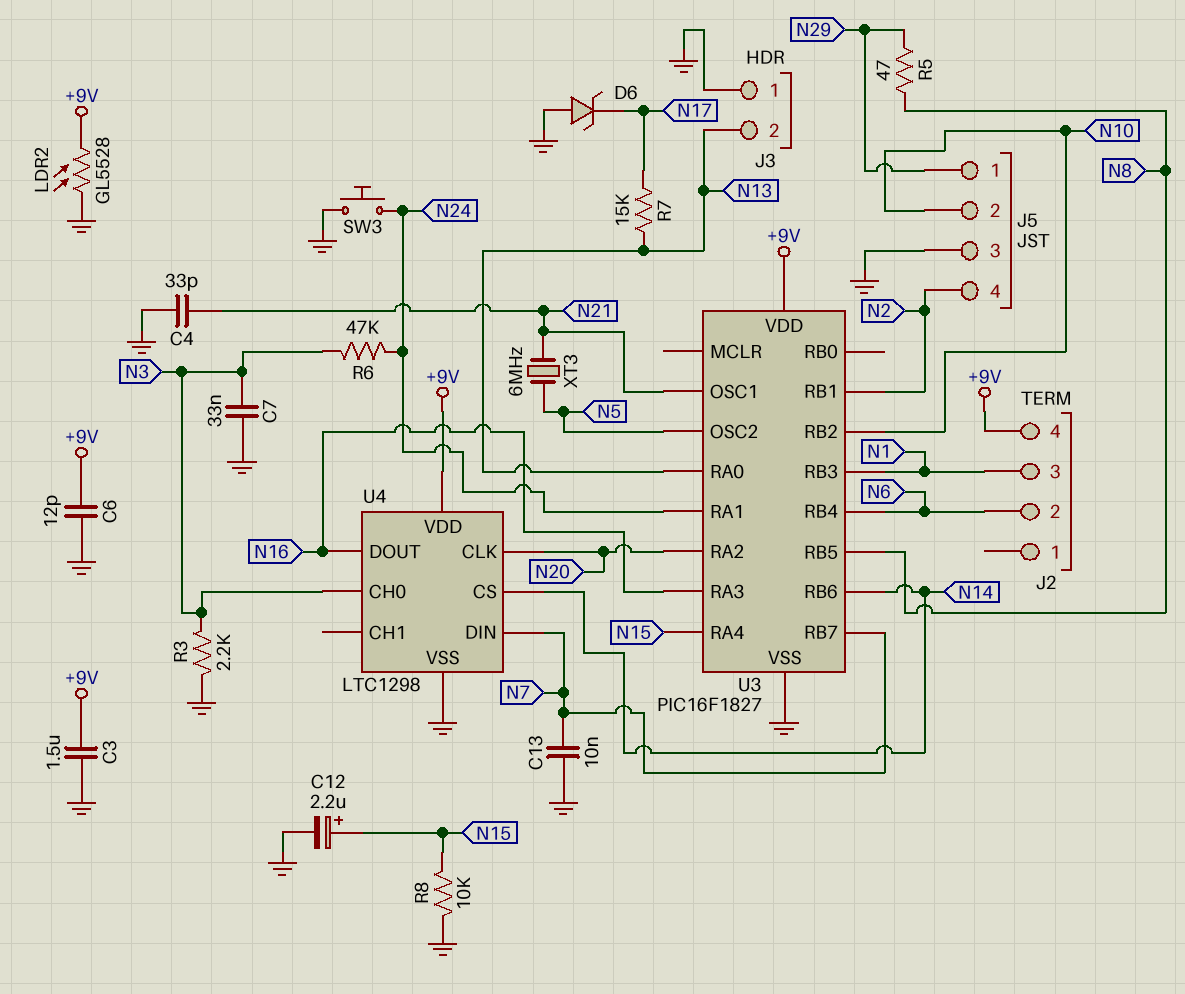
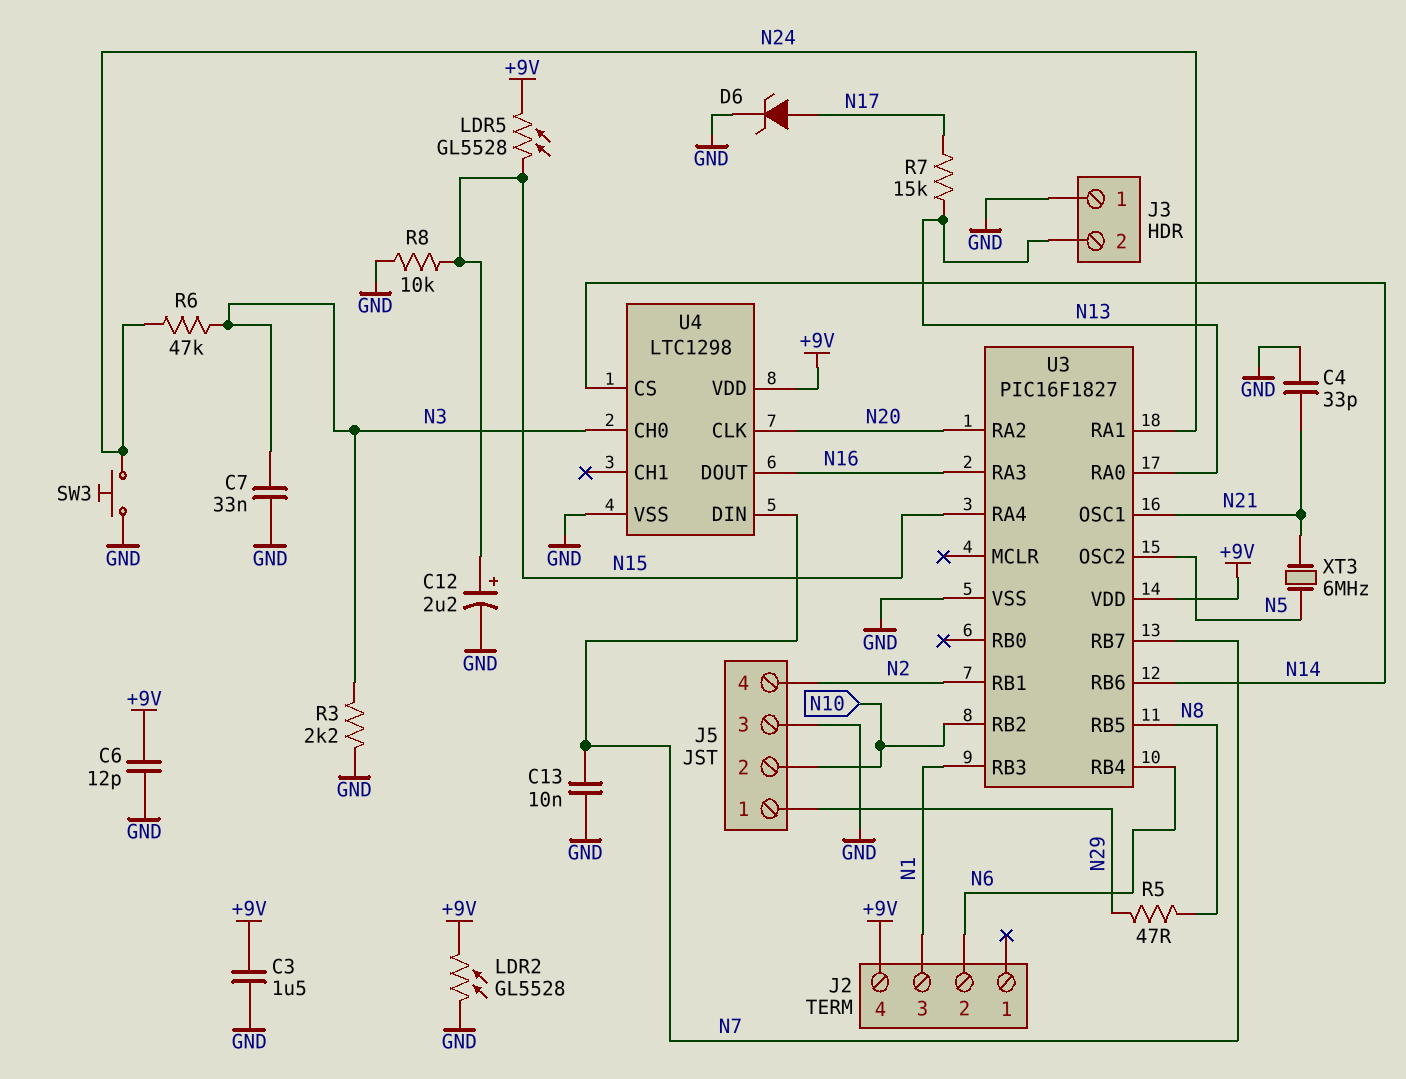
D6: zener (A GND, K N17) -> zener (A N17, K GND)
LDR5: none -> GL5528 (+9V, N15)

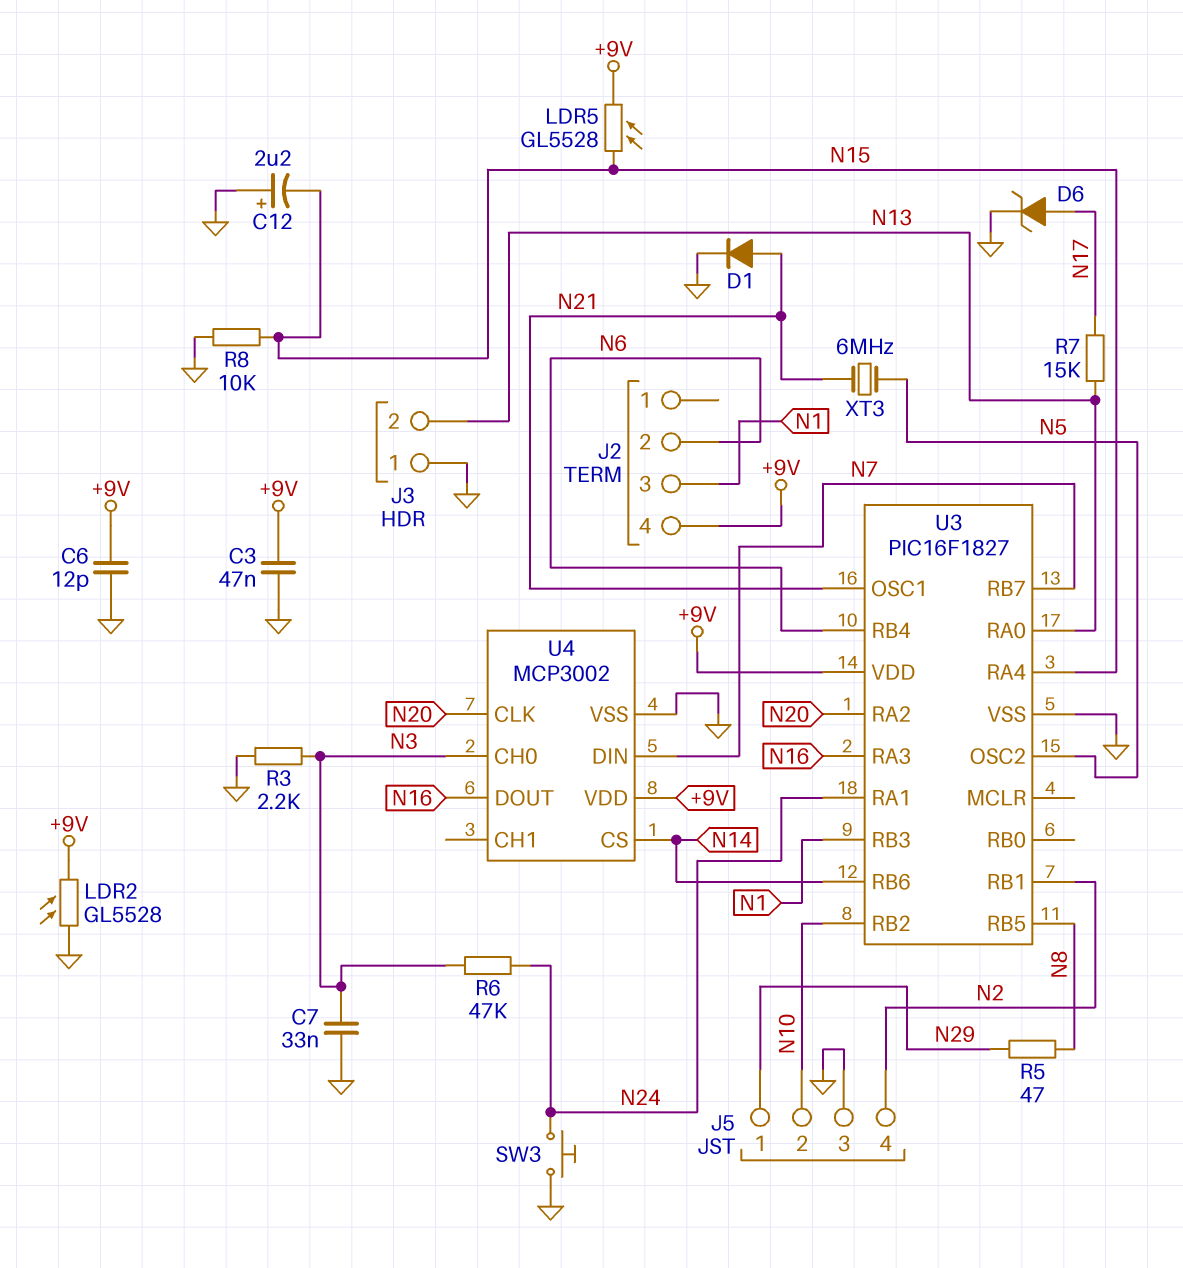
C3: 1.5uF (+9V, GND) -> 47nF (+9V, GND)
C4: 33pF (GND, N21) -> none
C12: 2.2uF (plus N15, minus GND) -> 2.2uF (plus GND, minus N15)
C13: 10nF (GND, N7) -> none
D1: none -> diode (A N21, K GND)
U4: LTC1298 -> MCP3002

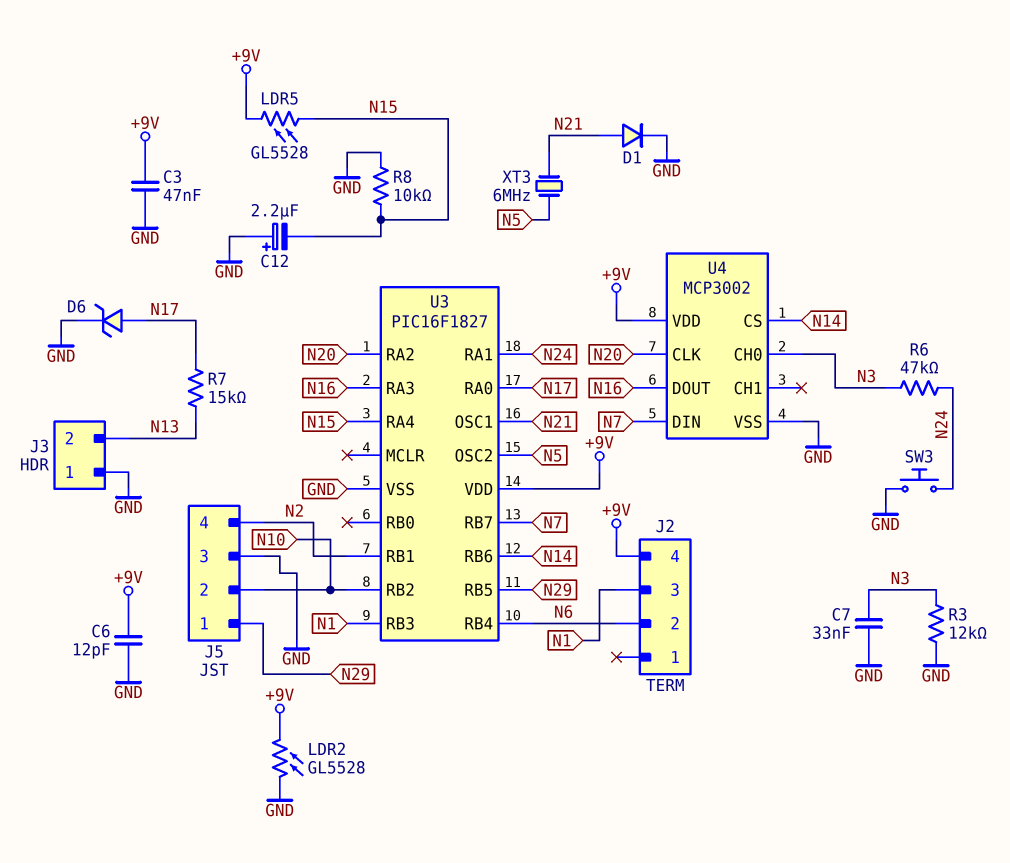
R3: 2.2k (GND, N3) -> 12k (GND, N3)
R5: 47 (N8, N29) -> none
U3 pin RA0: N13 -> N17
U3 pin RB5: N8 -> N29

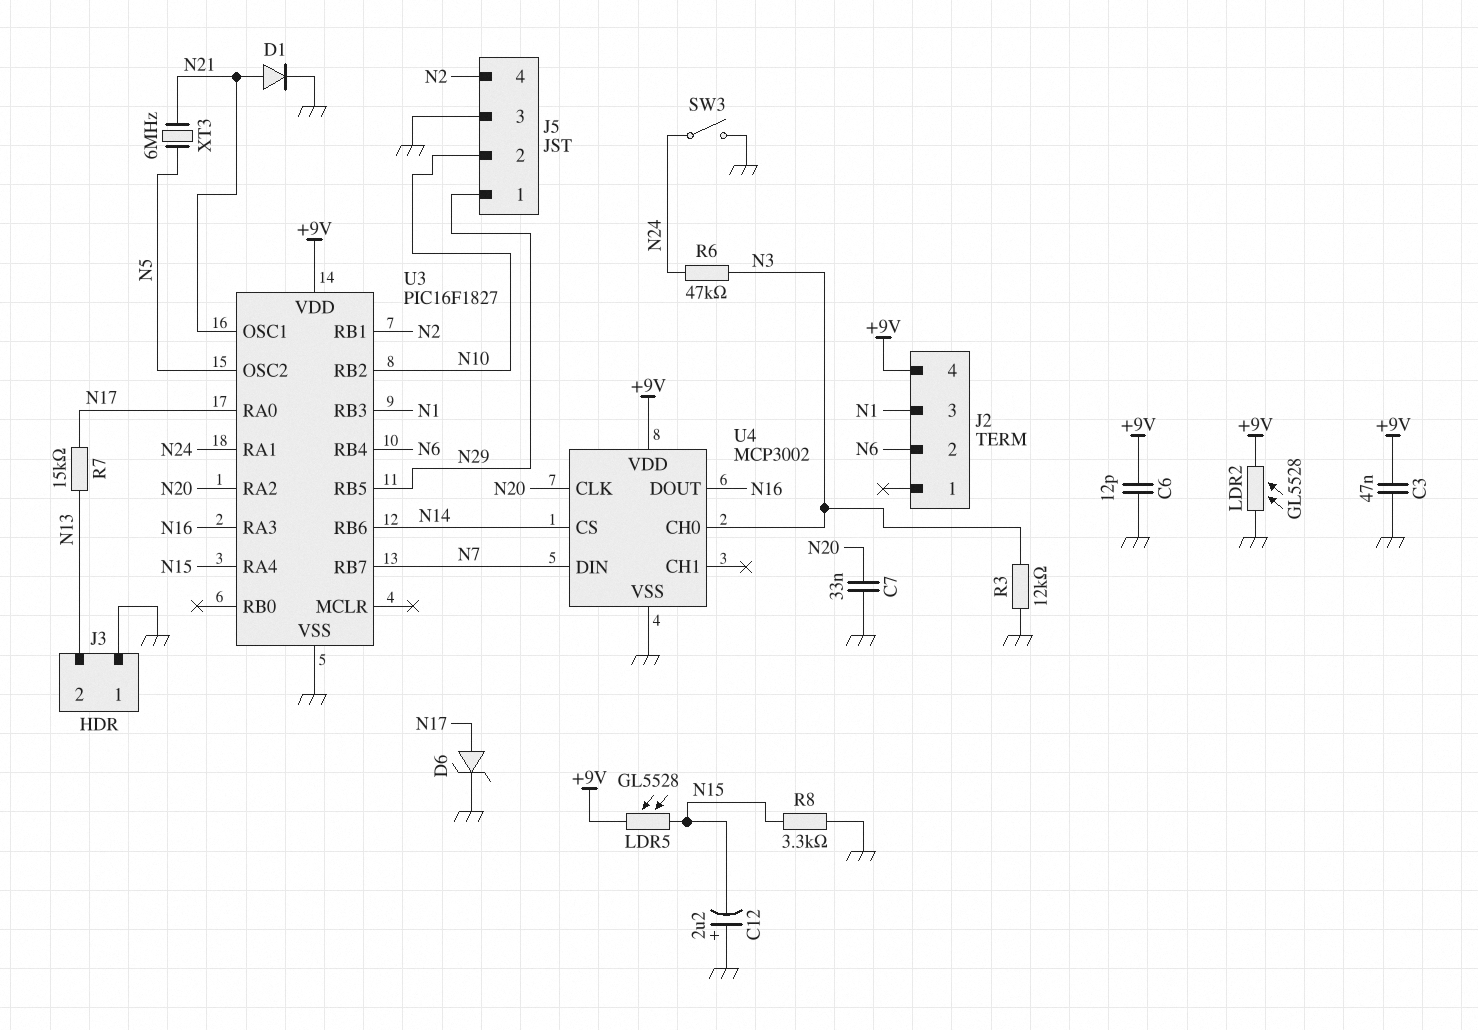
C7: 33nF (GND, N3) -> 33nF (GND, N20)
R8: 10k (GND, N15) -> 3.3k (GND, N15)
SW3: button (GND, N24) -> switch (GND, N24)

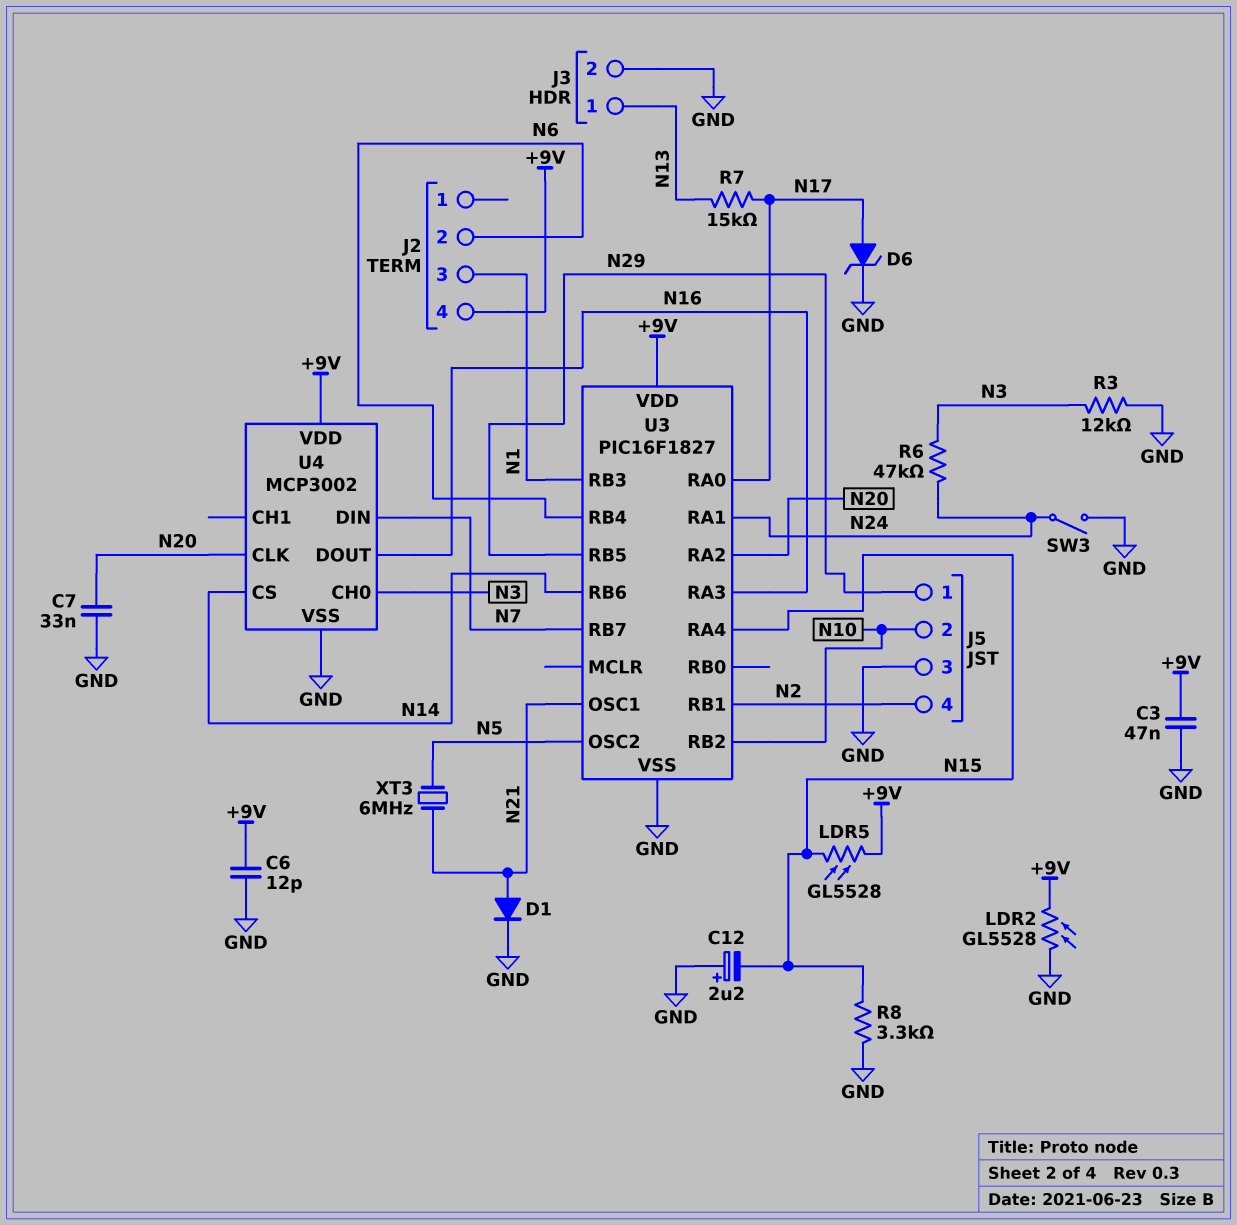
J3 pin 1: GND -> N13
J3 pin 2: N13 -> GND

